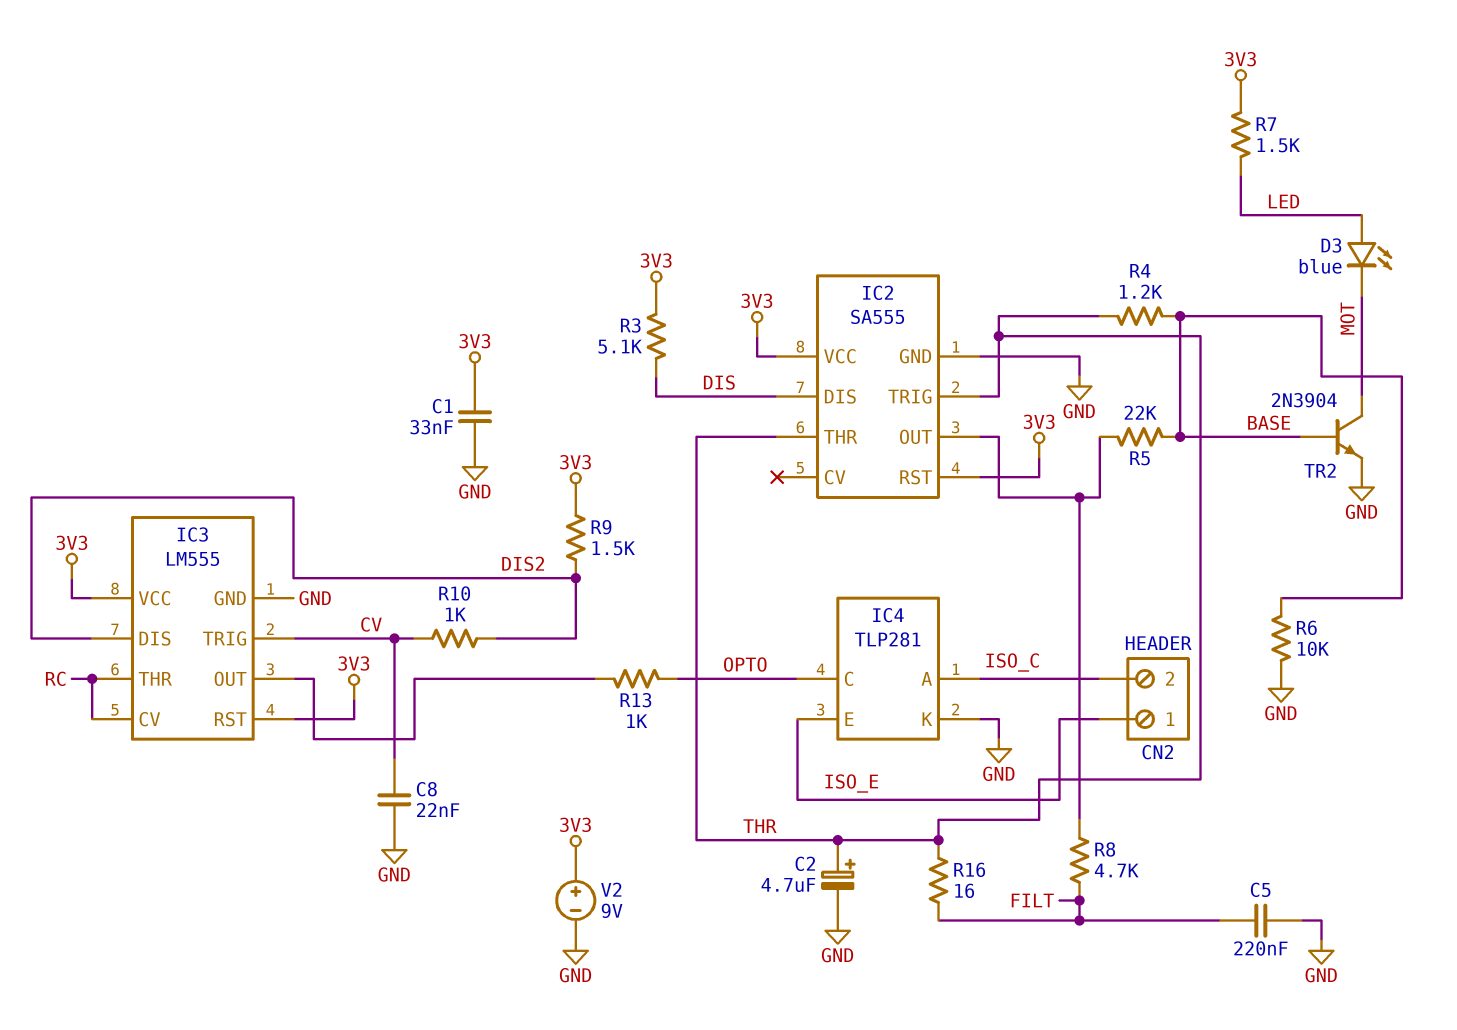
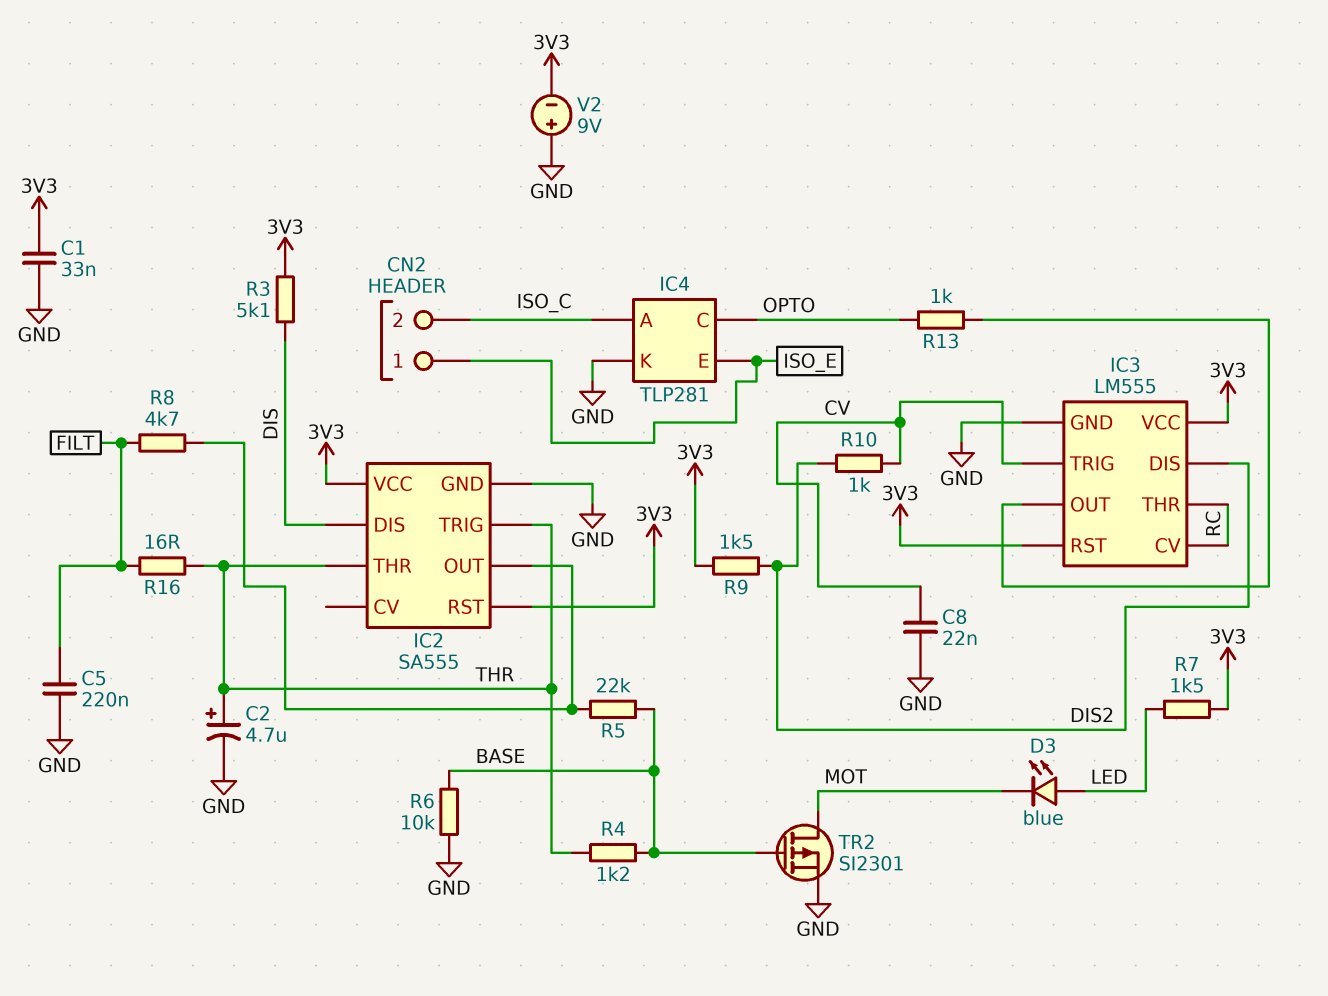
TR2: NPN 2N3904 (B BASE, C MOT, E GND) -> PMOS SI2301 (G BASE, D MOT, S GND)
V2: 9V (plus 3V3, minus GND) -> 9V (plus GND, minus 3V3)

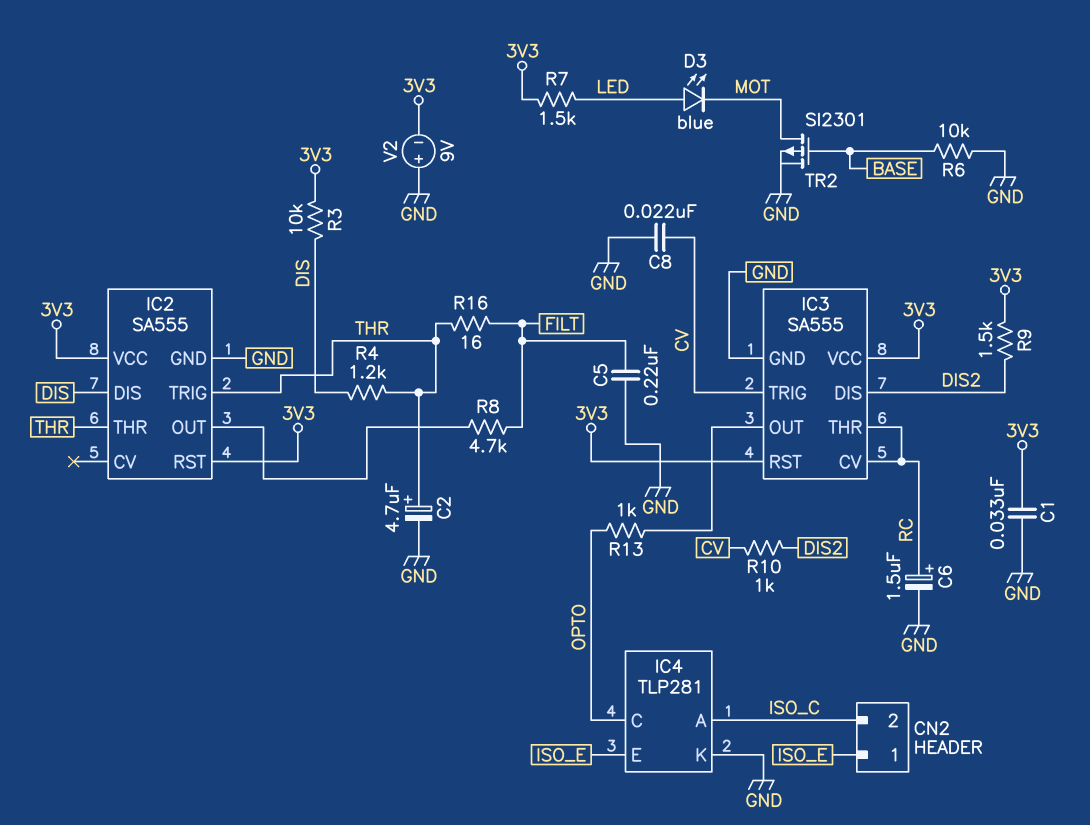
C6: none -> 1.5uF (plus RC, minus GND)
IC3: LM555 -> SA555
R3: 5.1k (3V3, DIS) -> 10k (3V3, DIS)
R4: 1.2k (BASE, THR) -> 1.2k (DIS, THR)
R5: 22k (BASE, IC2/OUT) -> none

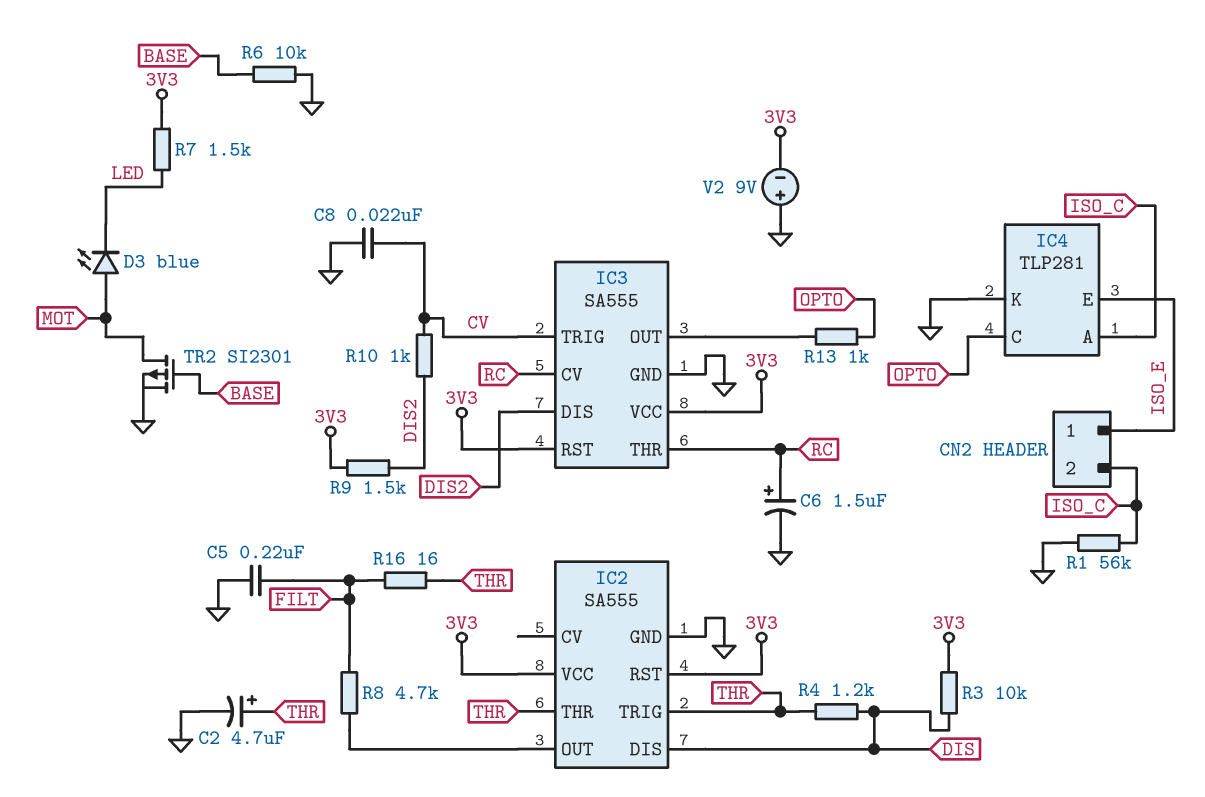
C1: 33nF (3V3, GND) -> none
D3: LED blue (A LED, K MOT) -> LED blue (A MOT, K LED)
R1: none -> 56k (GND, ISO_C)

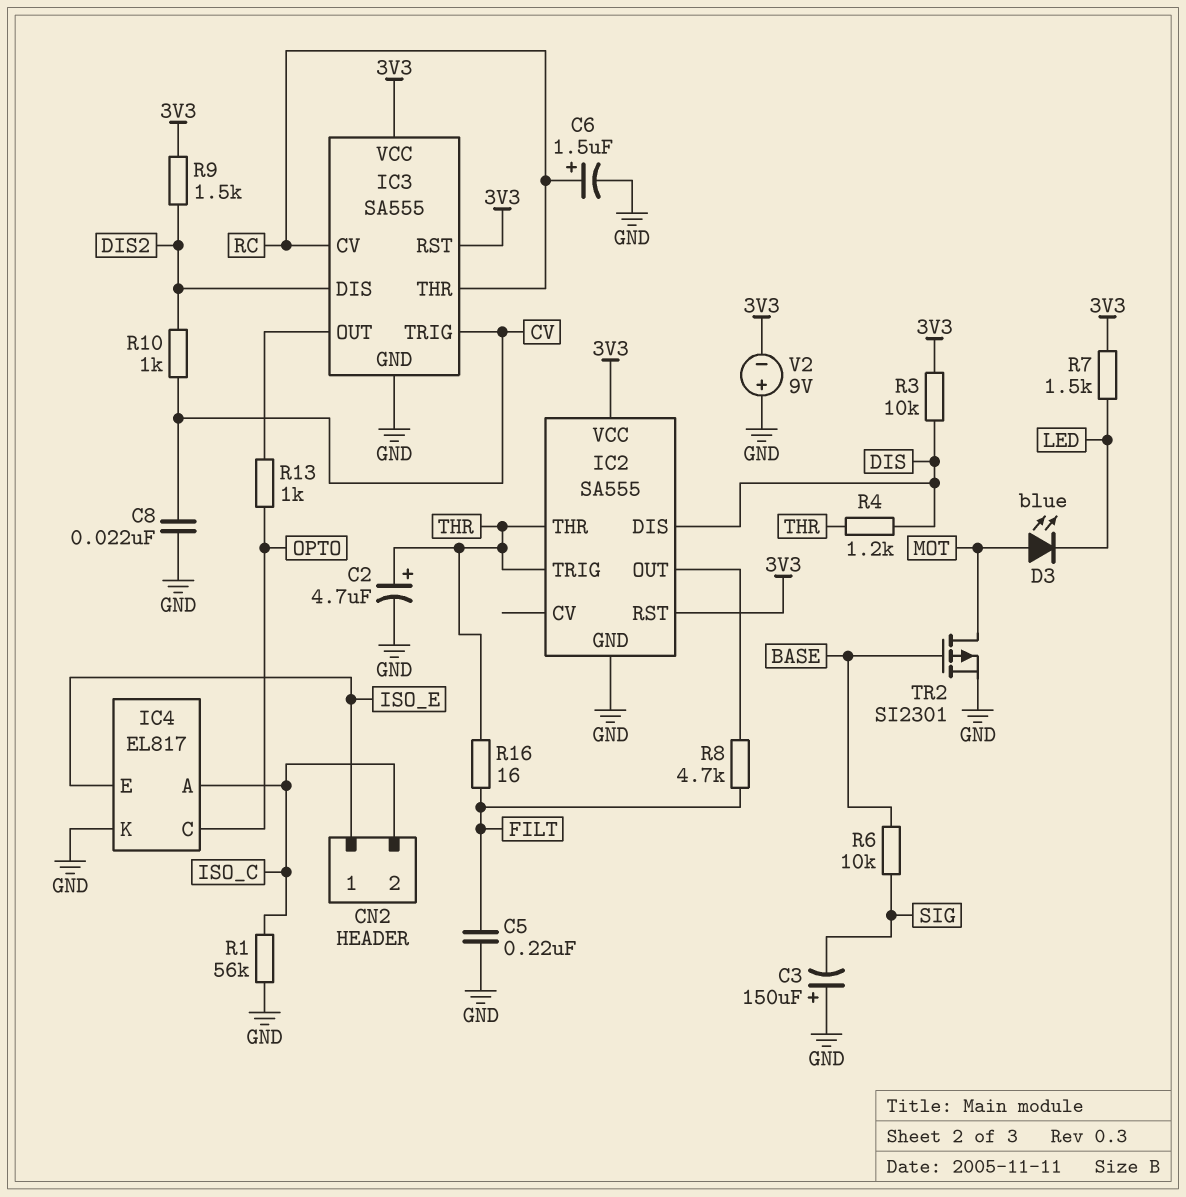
C3: none -> 150uF (plus GND, minus SIG)
IC4: TLP281 -> EL817
R6: 10k (BASE, GND) -> 10k (BASE, SIG)

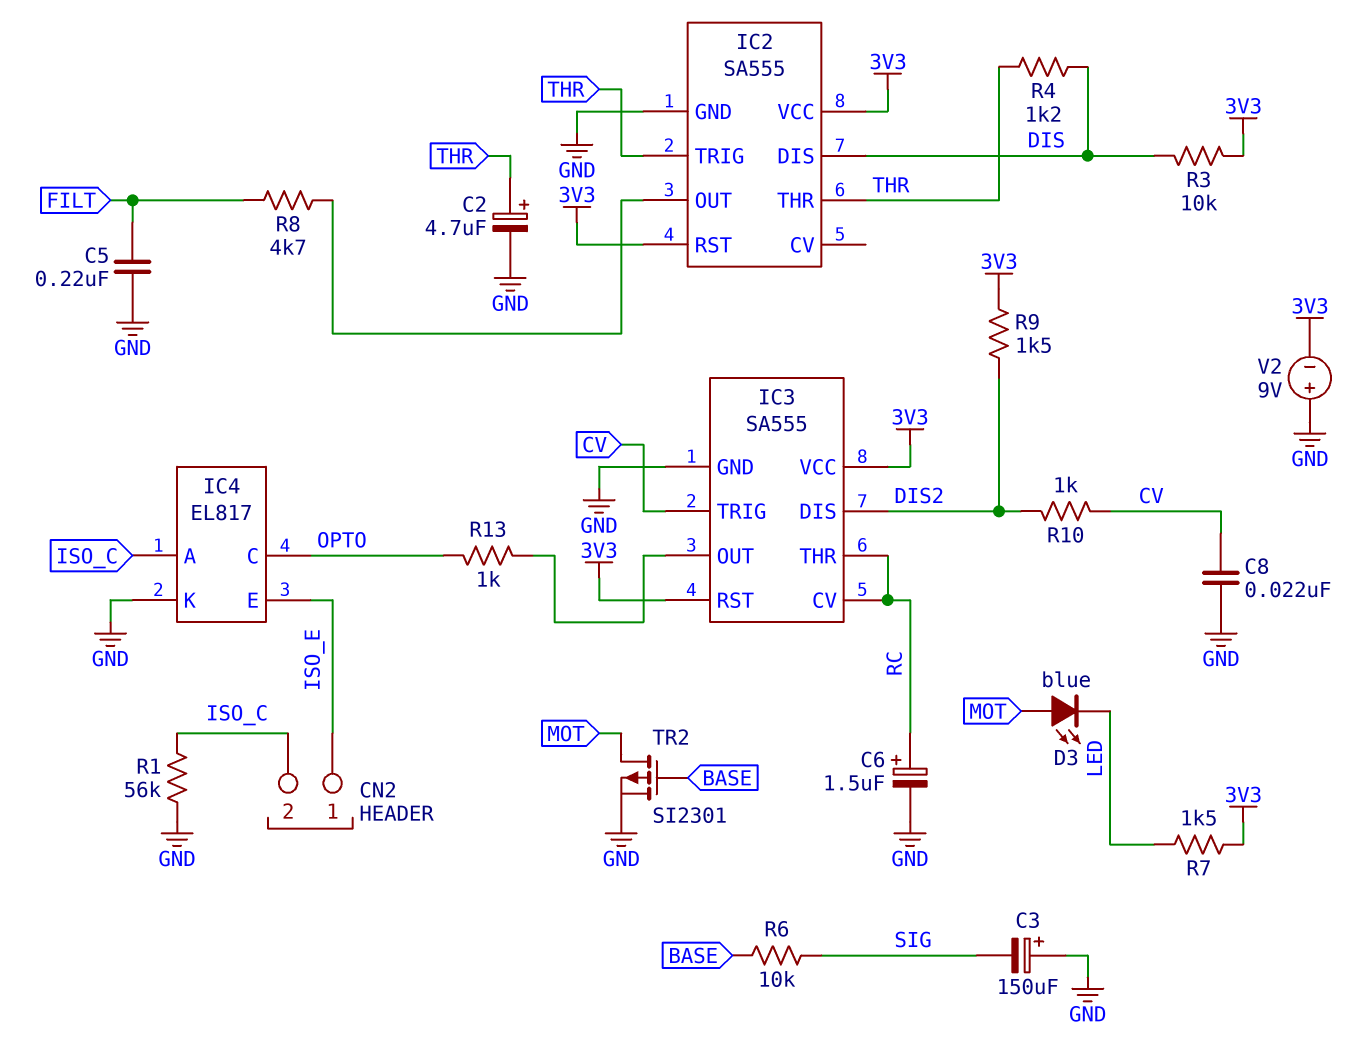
R16: 16 (FILT, THR) -> none

